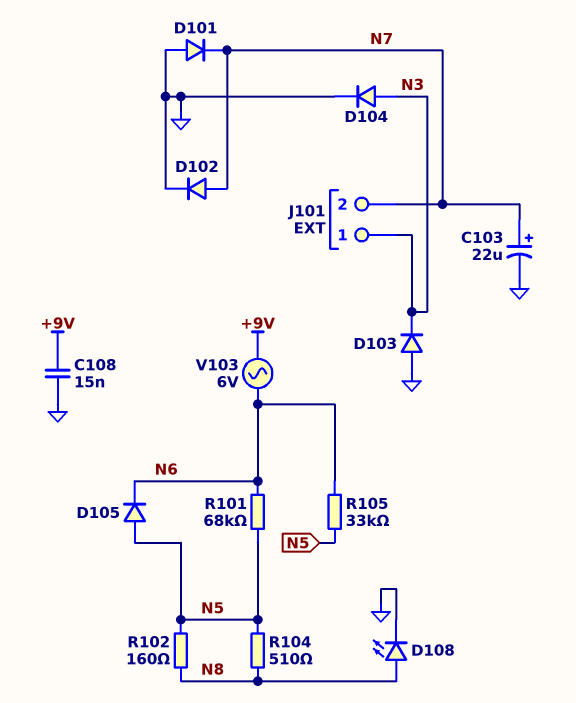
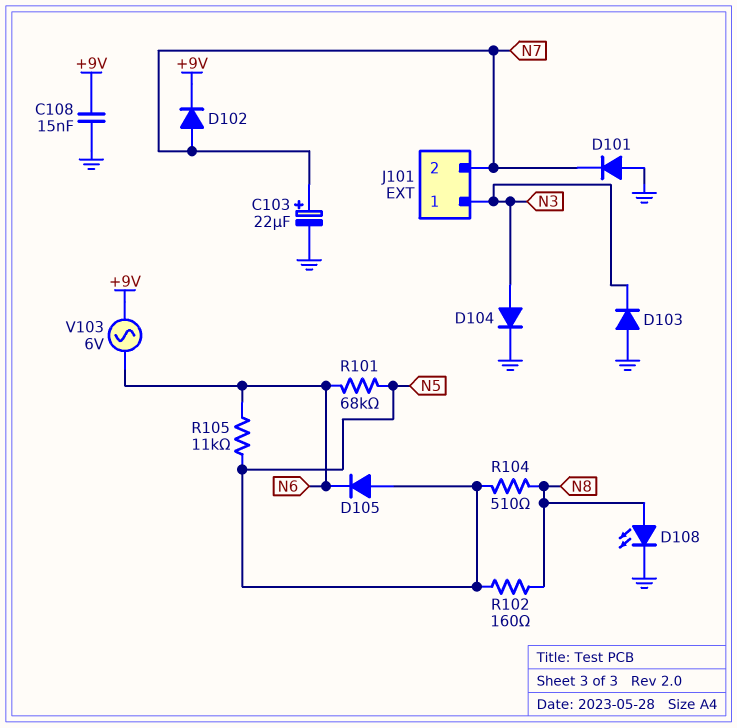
D102: diode (A N7, K GND) -> diode (A N7, K +9V)
R105: 33k (N5, N6) -> 11k (N5, N6)

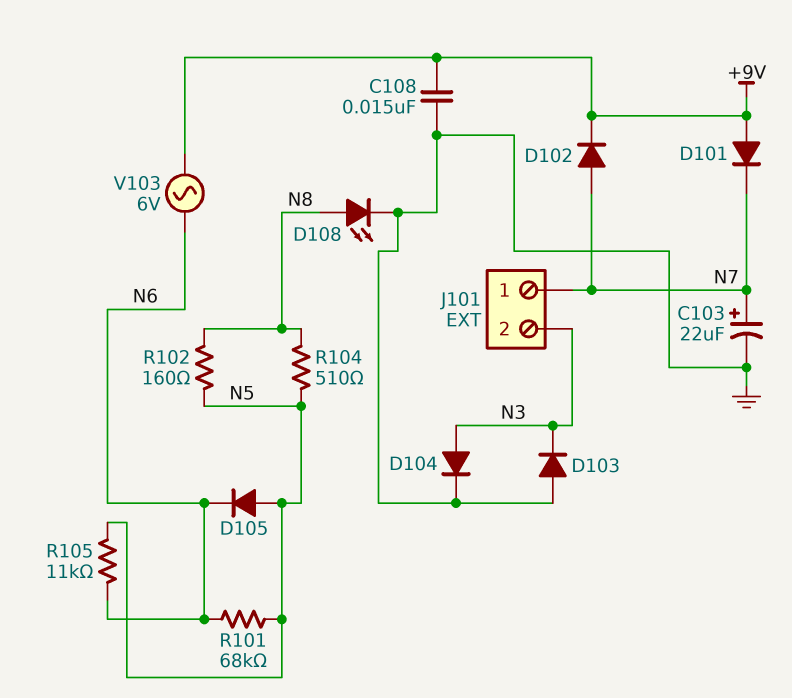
D101: diode (A GND, K N7) -> diode (A +9V, K N7)
J101 pin 1: N3 -> N7
J101 pin 2: N7 -> N3

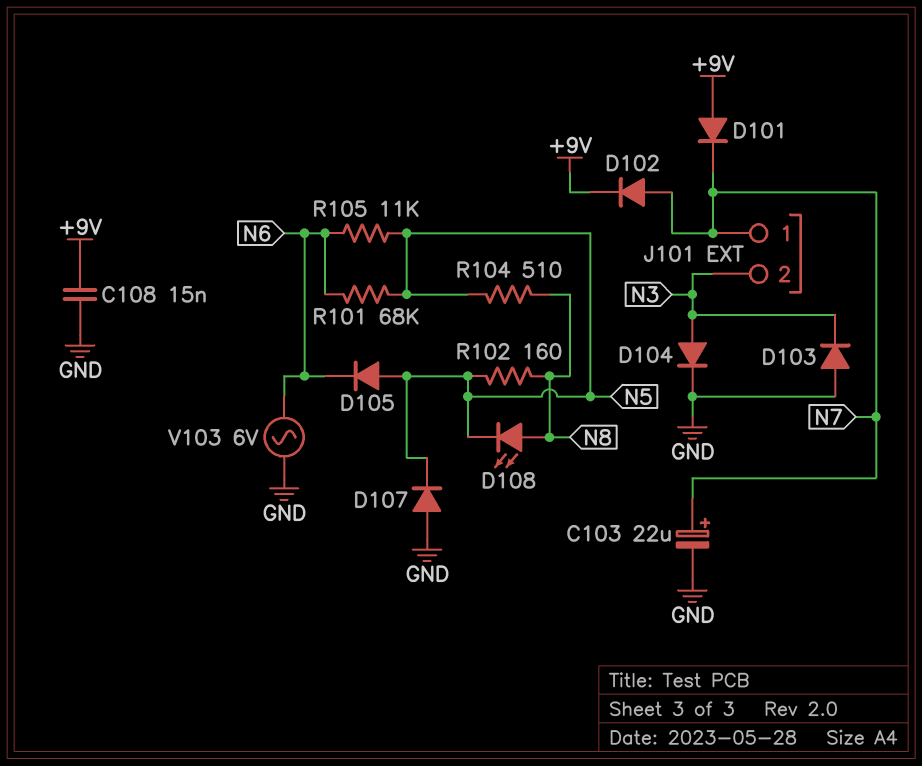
D107: none -> diode (A GND, K N5)
D108: LED (A N8, K GND) -> LED (A N8, K N5)
V103: AC 6V (+9V, N6) -> AC 6V (GND, N6)

